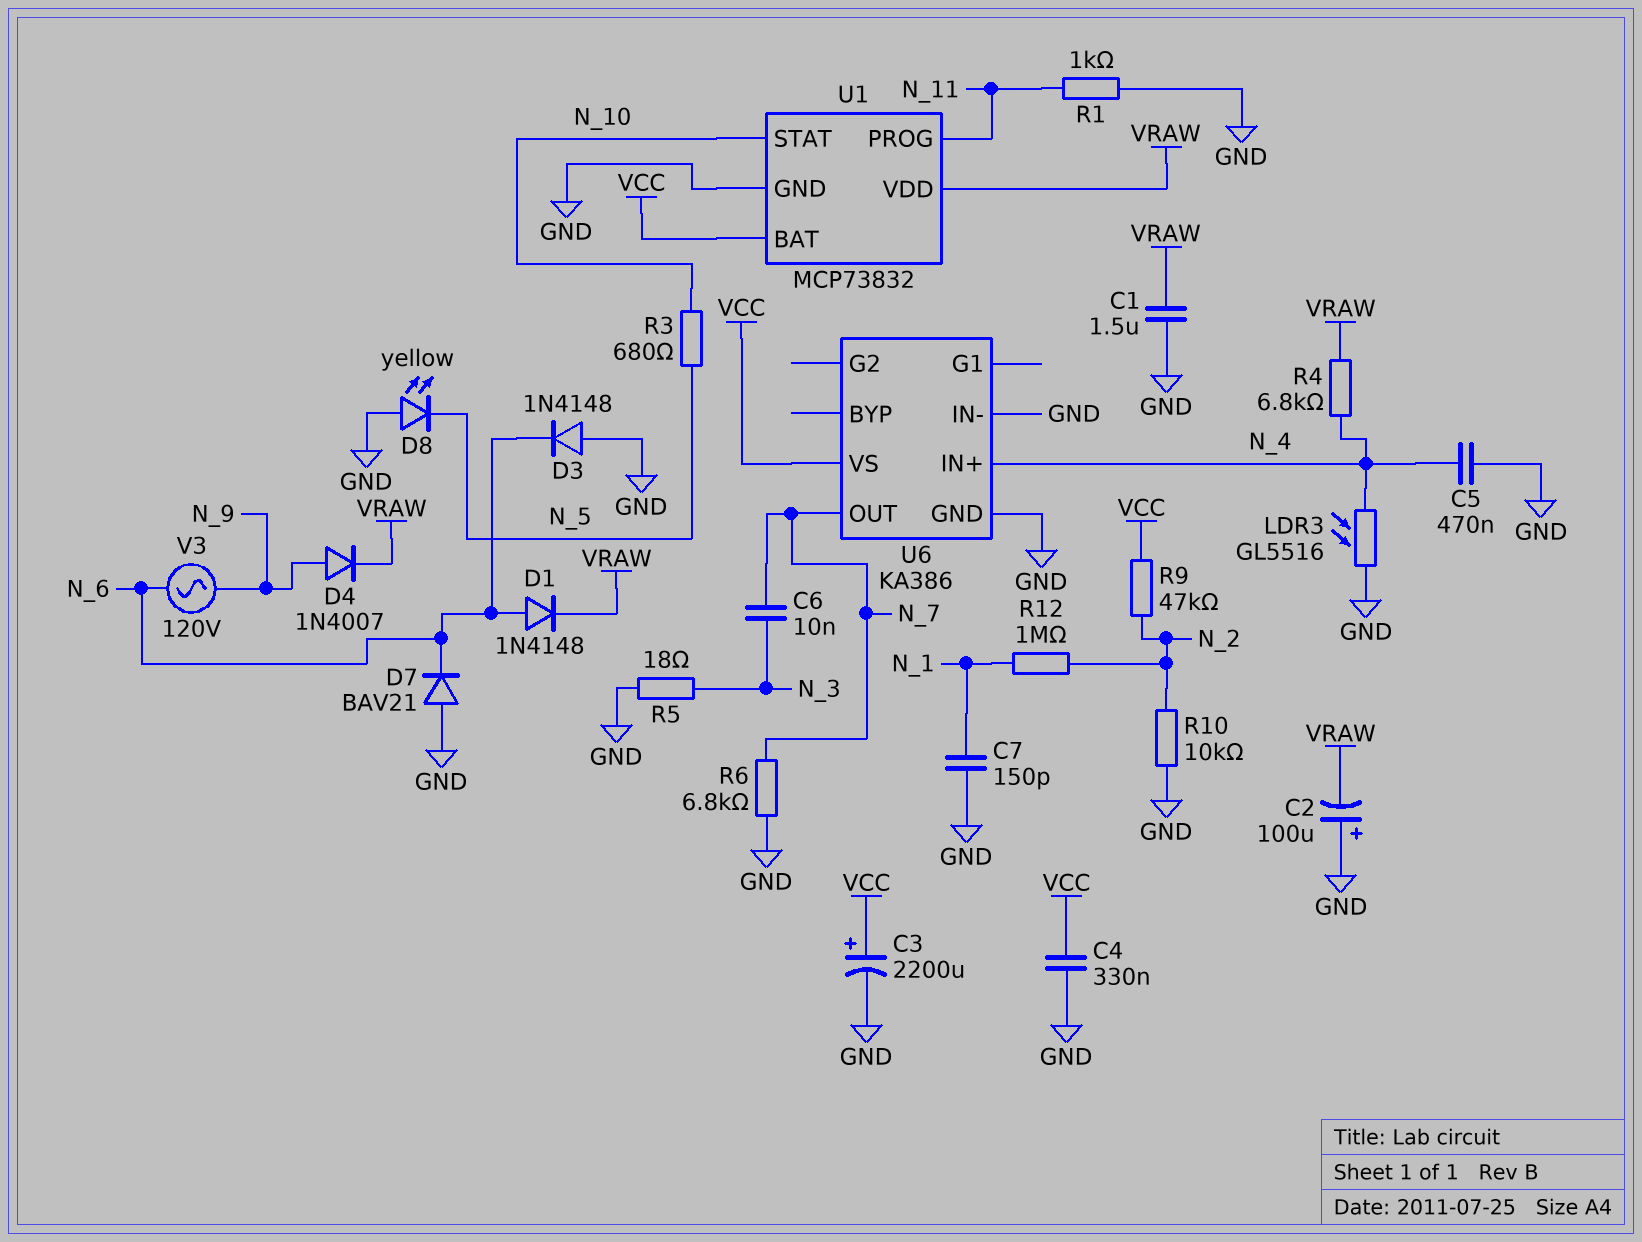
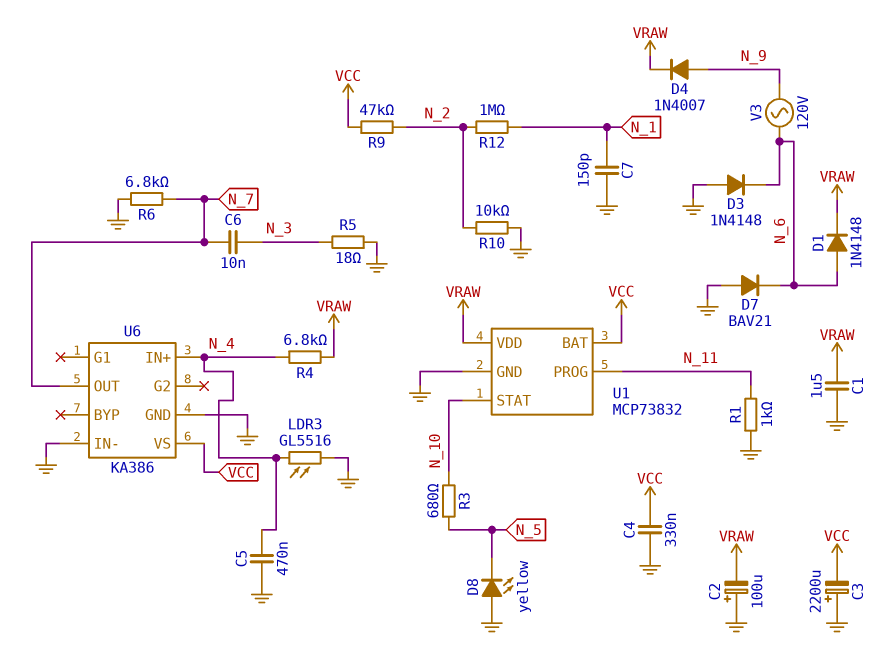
C3: 2200uF (plus VCC, minus GND) -> 2200uF (plus GND, minus VCC)

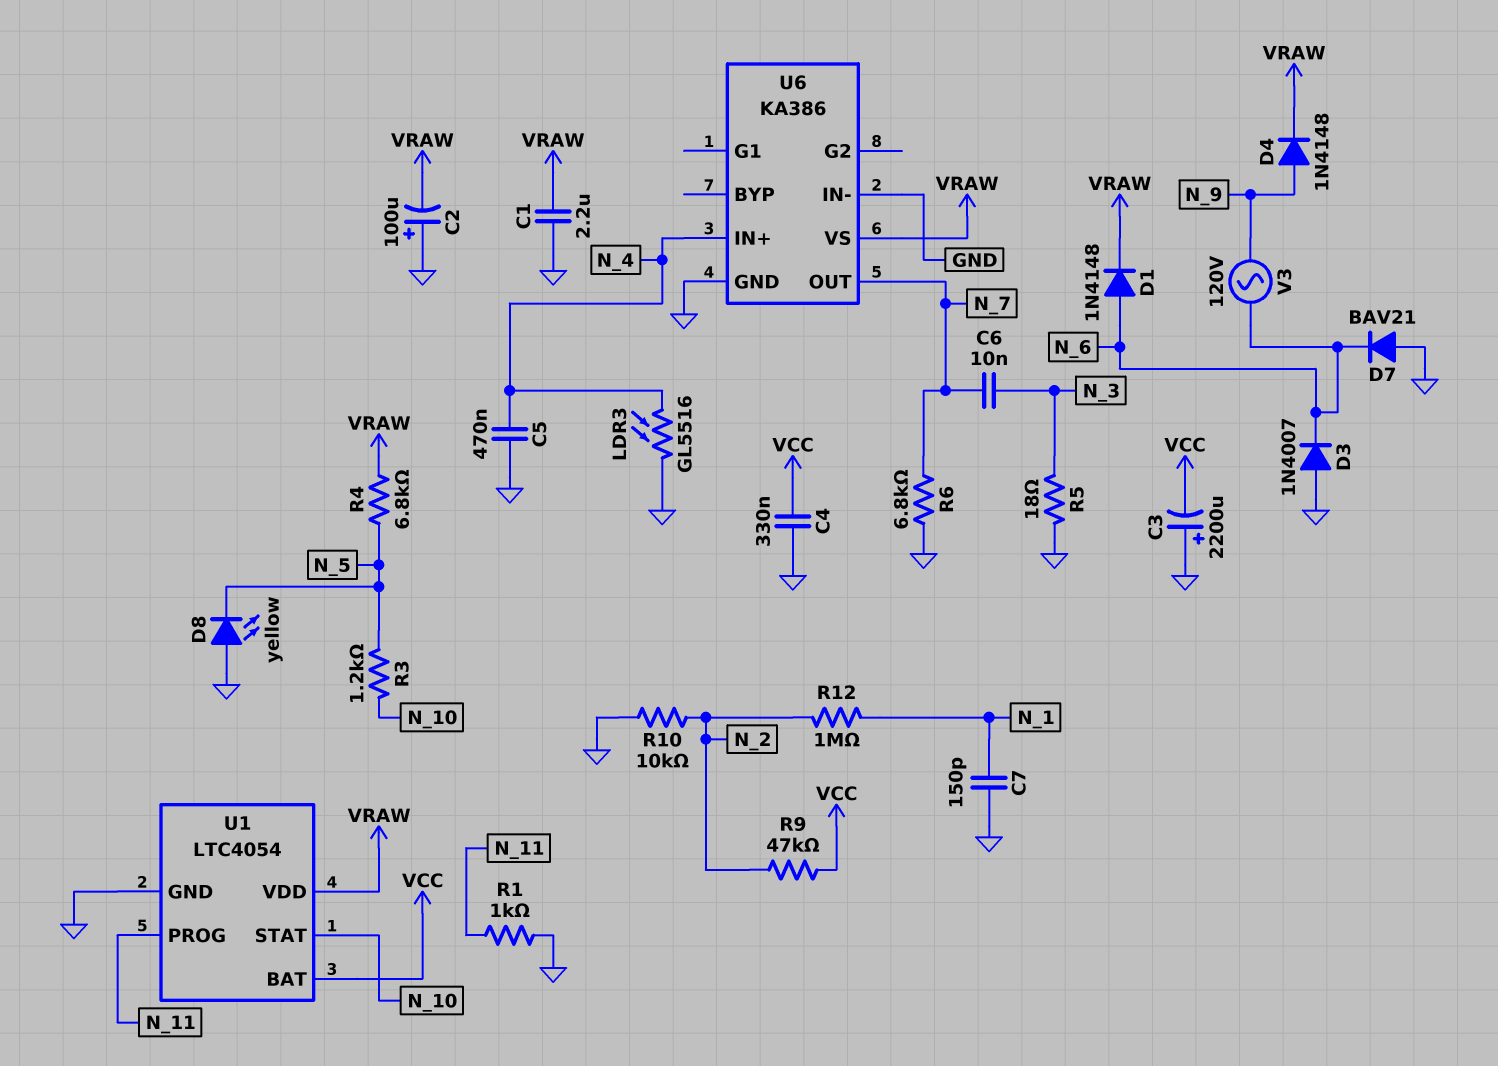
C1: 1.5uF (GND, VRAW) -> 2.2uF (GND, VRAW)
D3: diode 1N4148 (A GND, K N_6) -> diode 1N4007 (A GND, K N_6)
D4: diode 1N4007 (A N_9, K VRAW) -> diode 1N4148 (A N_9, K VRAW)
R3: 680 (N_5, N_10) -> 1.2k (N_5, N_10)
R4: 6.8k (N_4, VRAW) -> 6.8k (N_5, VRAW)
U1: MCP73832 -> LTC4054
U6 pin VS: VCC -> VRAW

